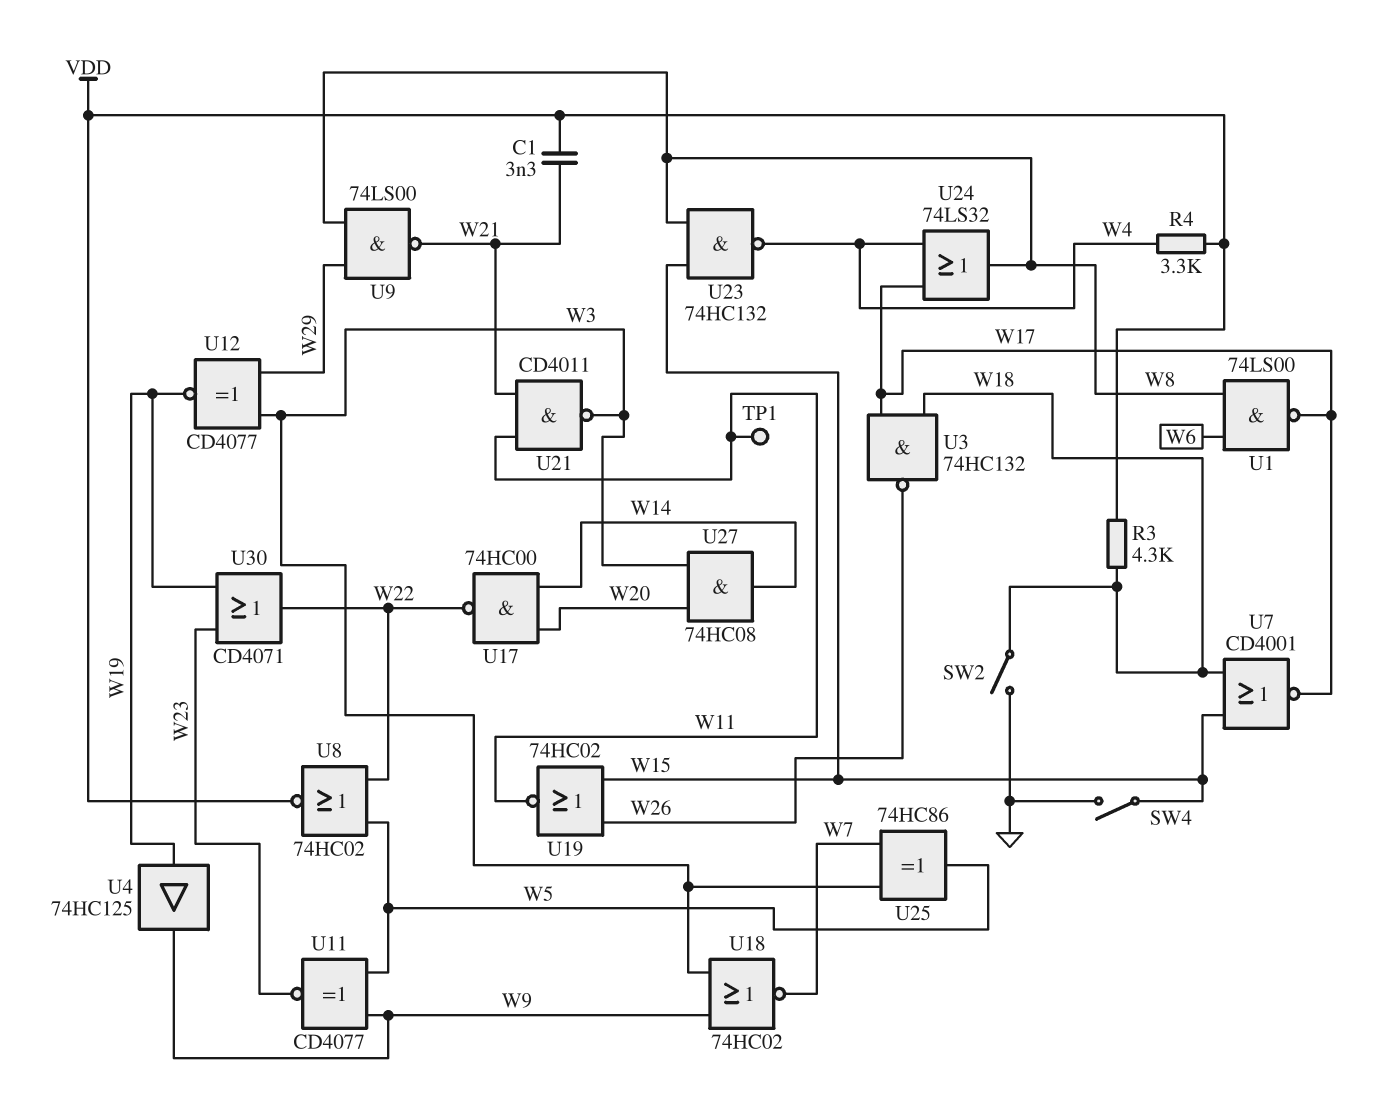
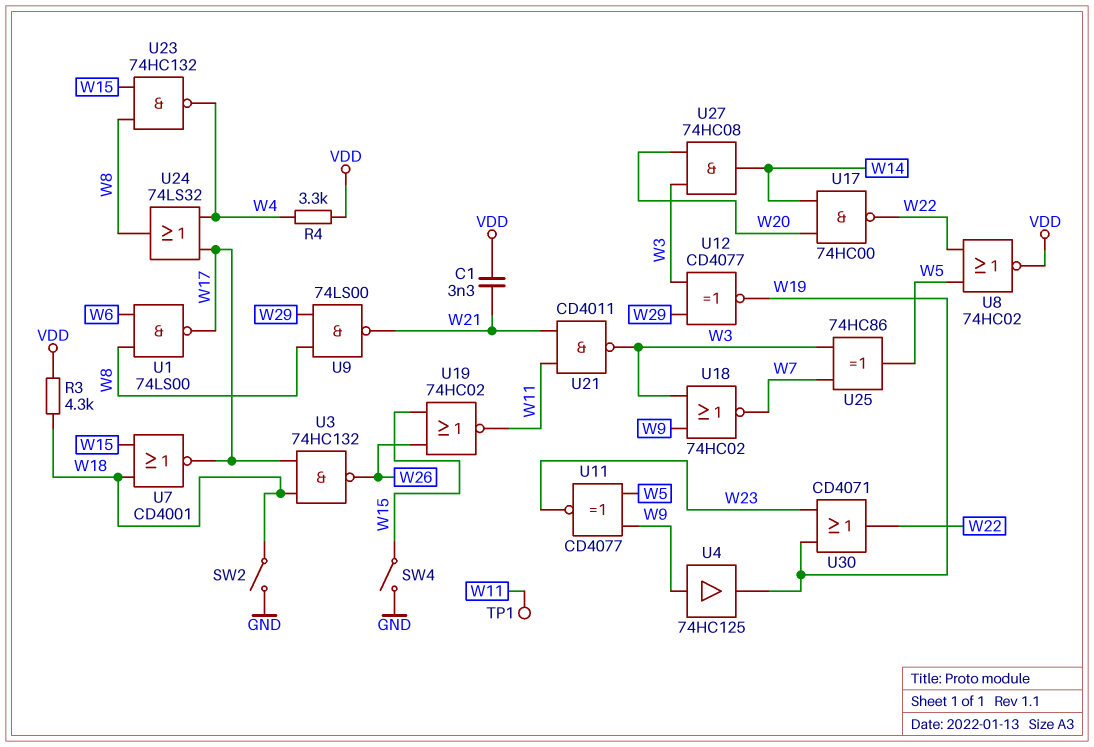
U4: buffer 74HC125 (in W19, out W9) -> buffer 74HC125 (in W9, out W19)

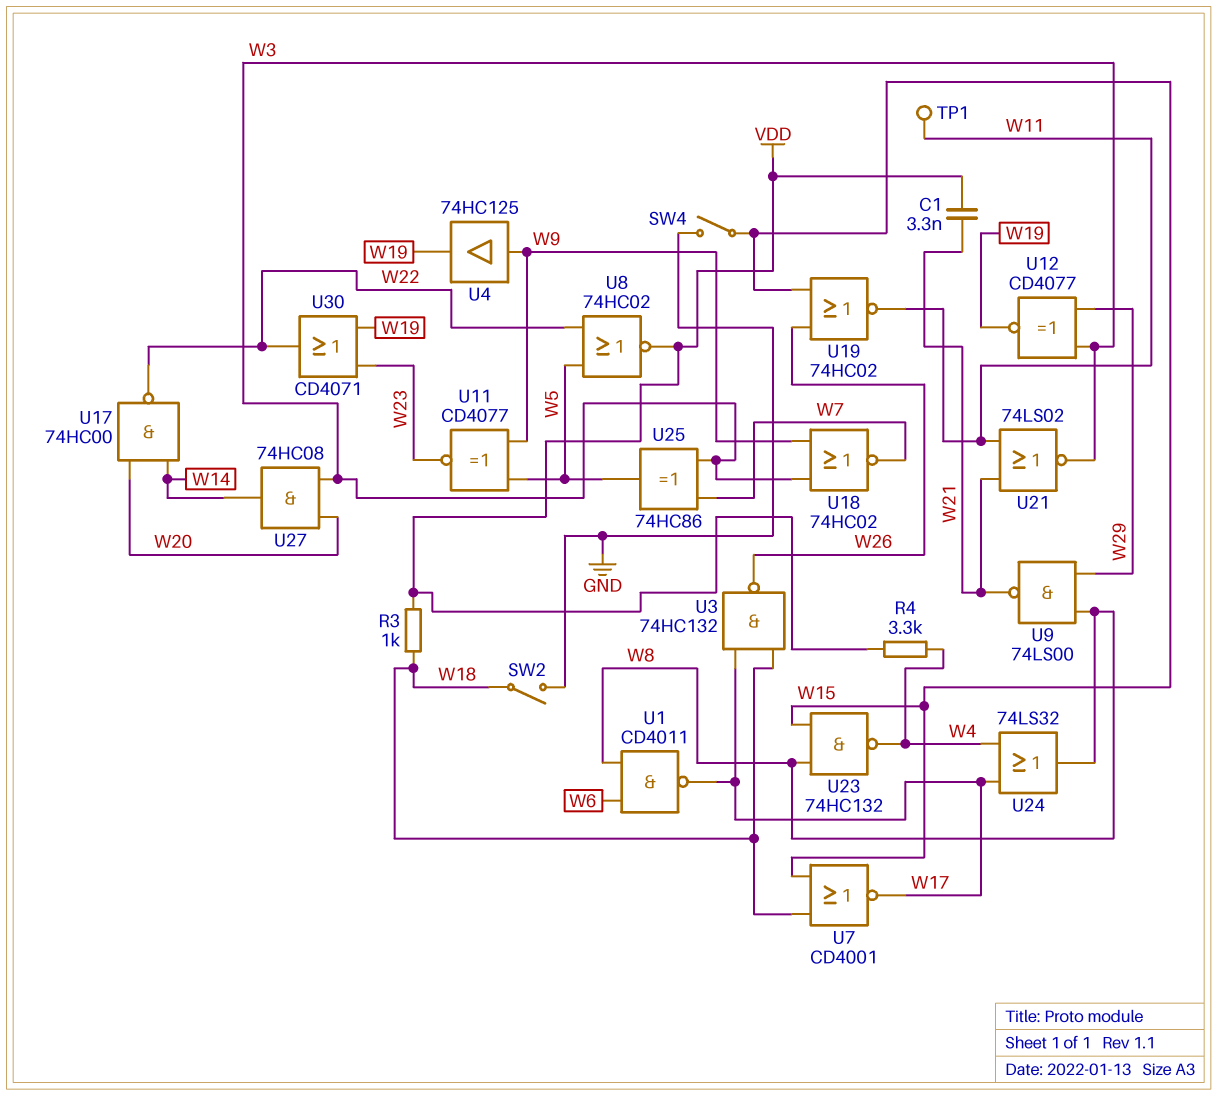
R3: 4.3k (VDD, W18) -> 1k (VDD, W18)
U1: NAND 74LS00 (in W6, in W8, out W17) -> NAND CD4011 (in W6, in W8, out W17)
U21: NAND CD4011 (in W11, in W21, out W3) -> NOR 74LS02 (in W11, in W21, out W3)

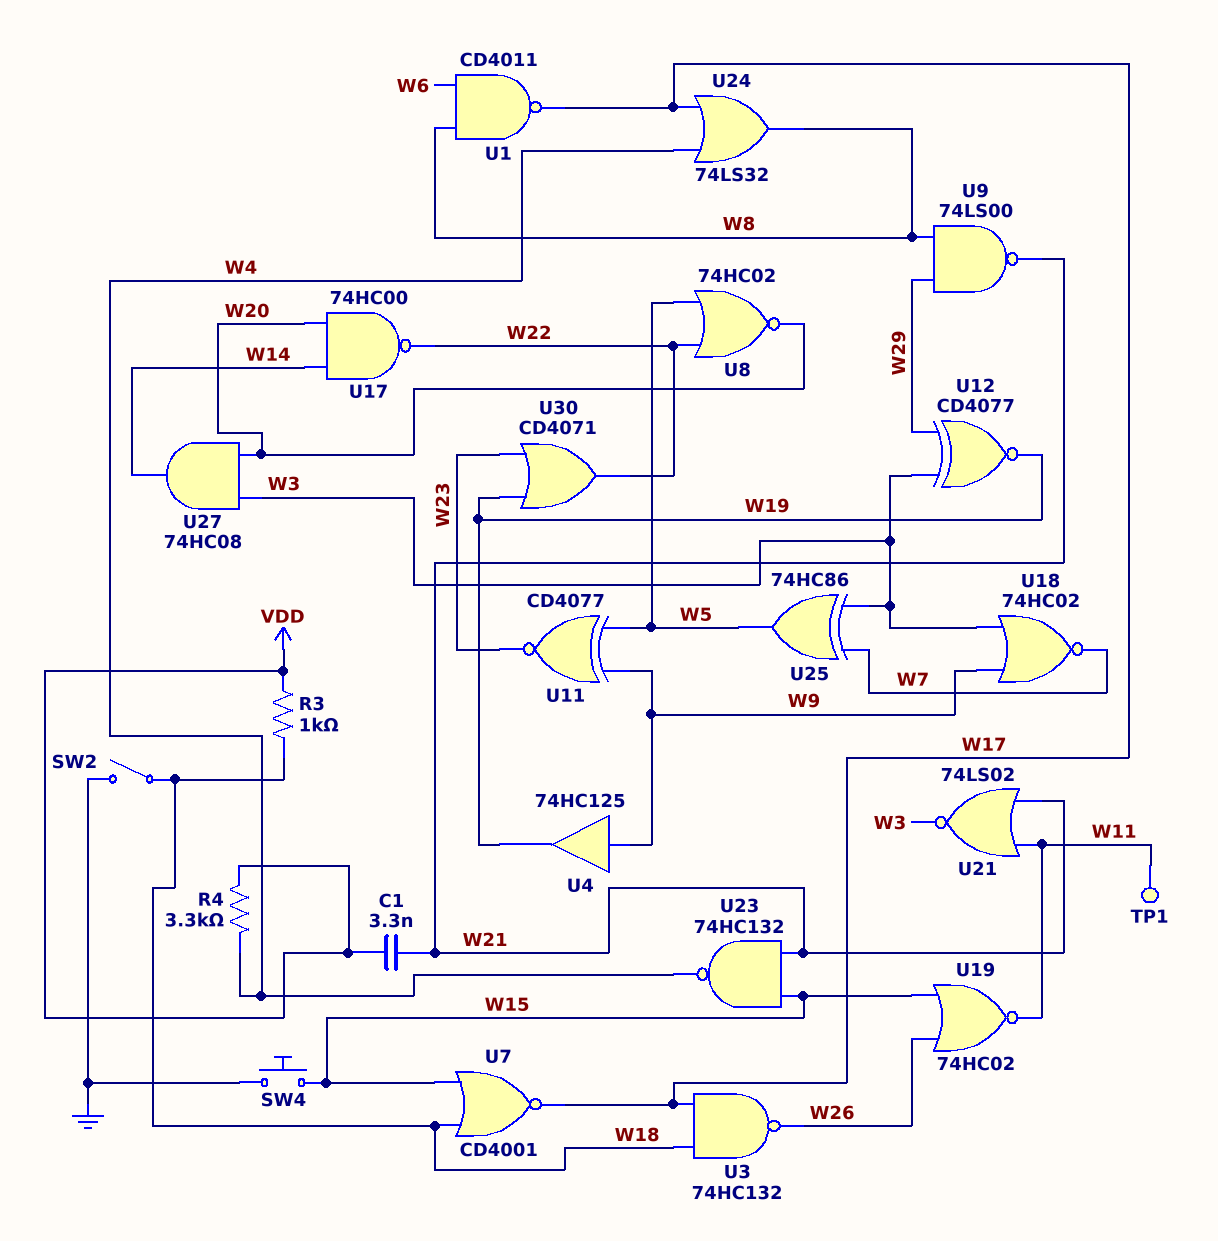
SW4: switch (GND, W15) -> button (GND, W15)
U8: NOR 74HC02 (in W5, in W22, out VDD) -> NOR 74HC02 (in W5, in W22, out W20)
U23: NAND 74HC132 (in W8, in W15, out W4) -> NAND 74HC132 (in W15, in W21, out W4)

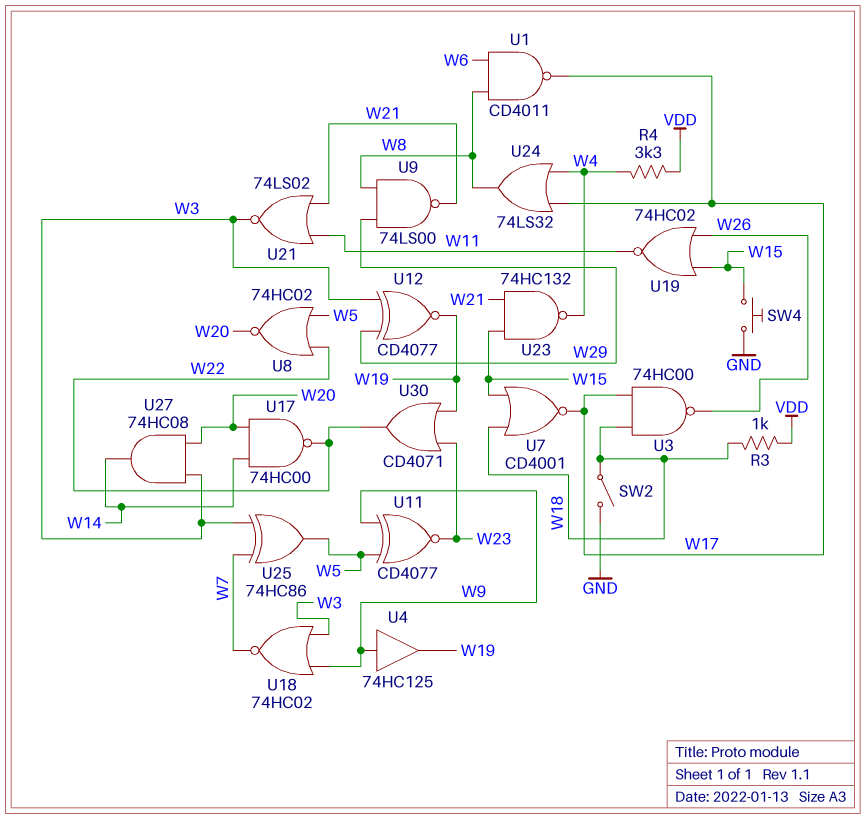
C1: 3.3nF (VDD, W21) -> none
TP1: test point (W11) -> none
U3: NAND 74HC132 (in W17, in W18, out W26) -> NAND 74HC00 (in W17, in W18, out W26)

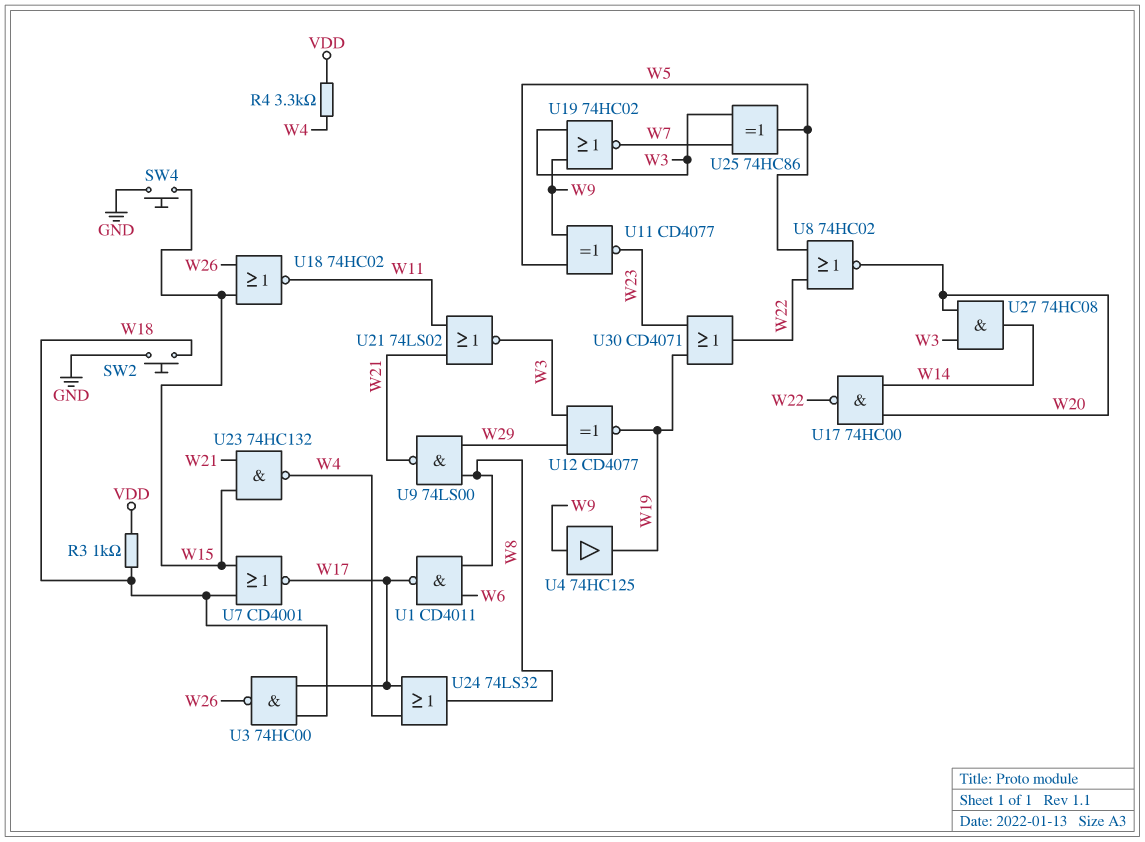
SW2: switch (GND, W18) -> button (GND, W18)
U18: NOR 74HC02 (in W3, in W9, out W7) -> NOR 74HC02 (in W15, in W26, out W11)
U19: NOR 74HC02 (in W15, in W26, out W11) -> NOR 74HC02 (in W3, in W9, out W7)

